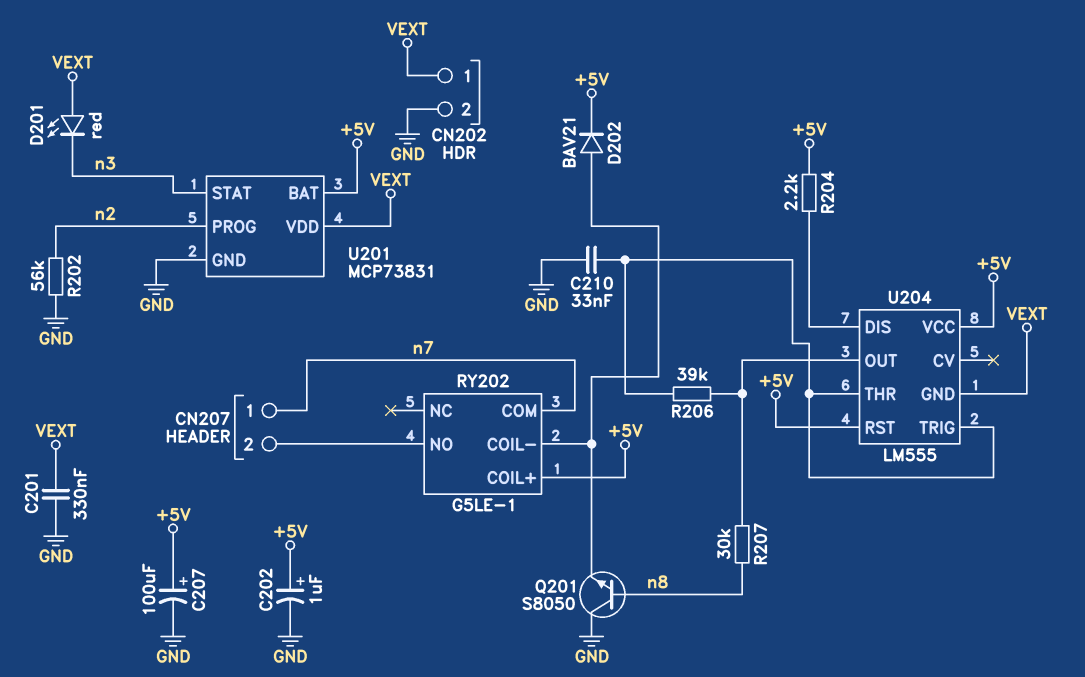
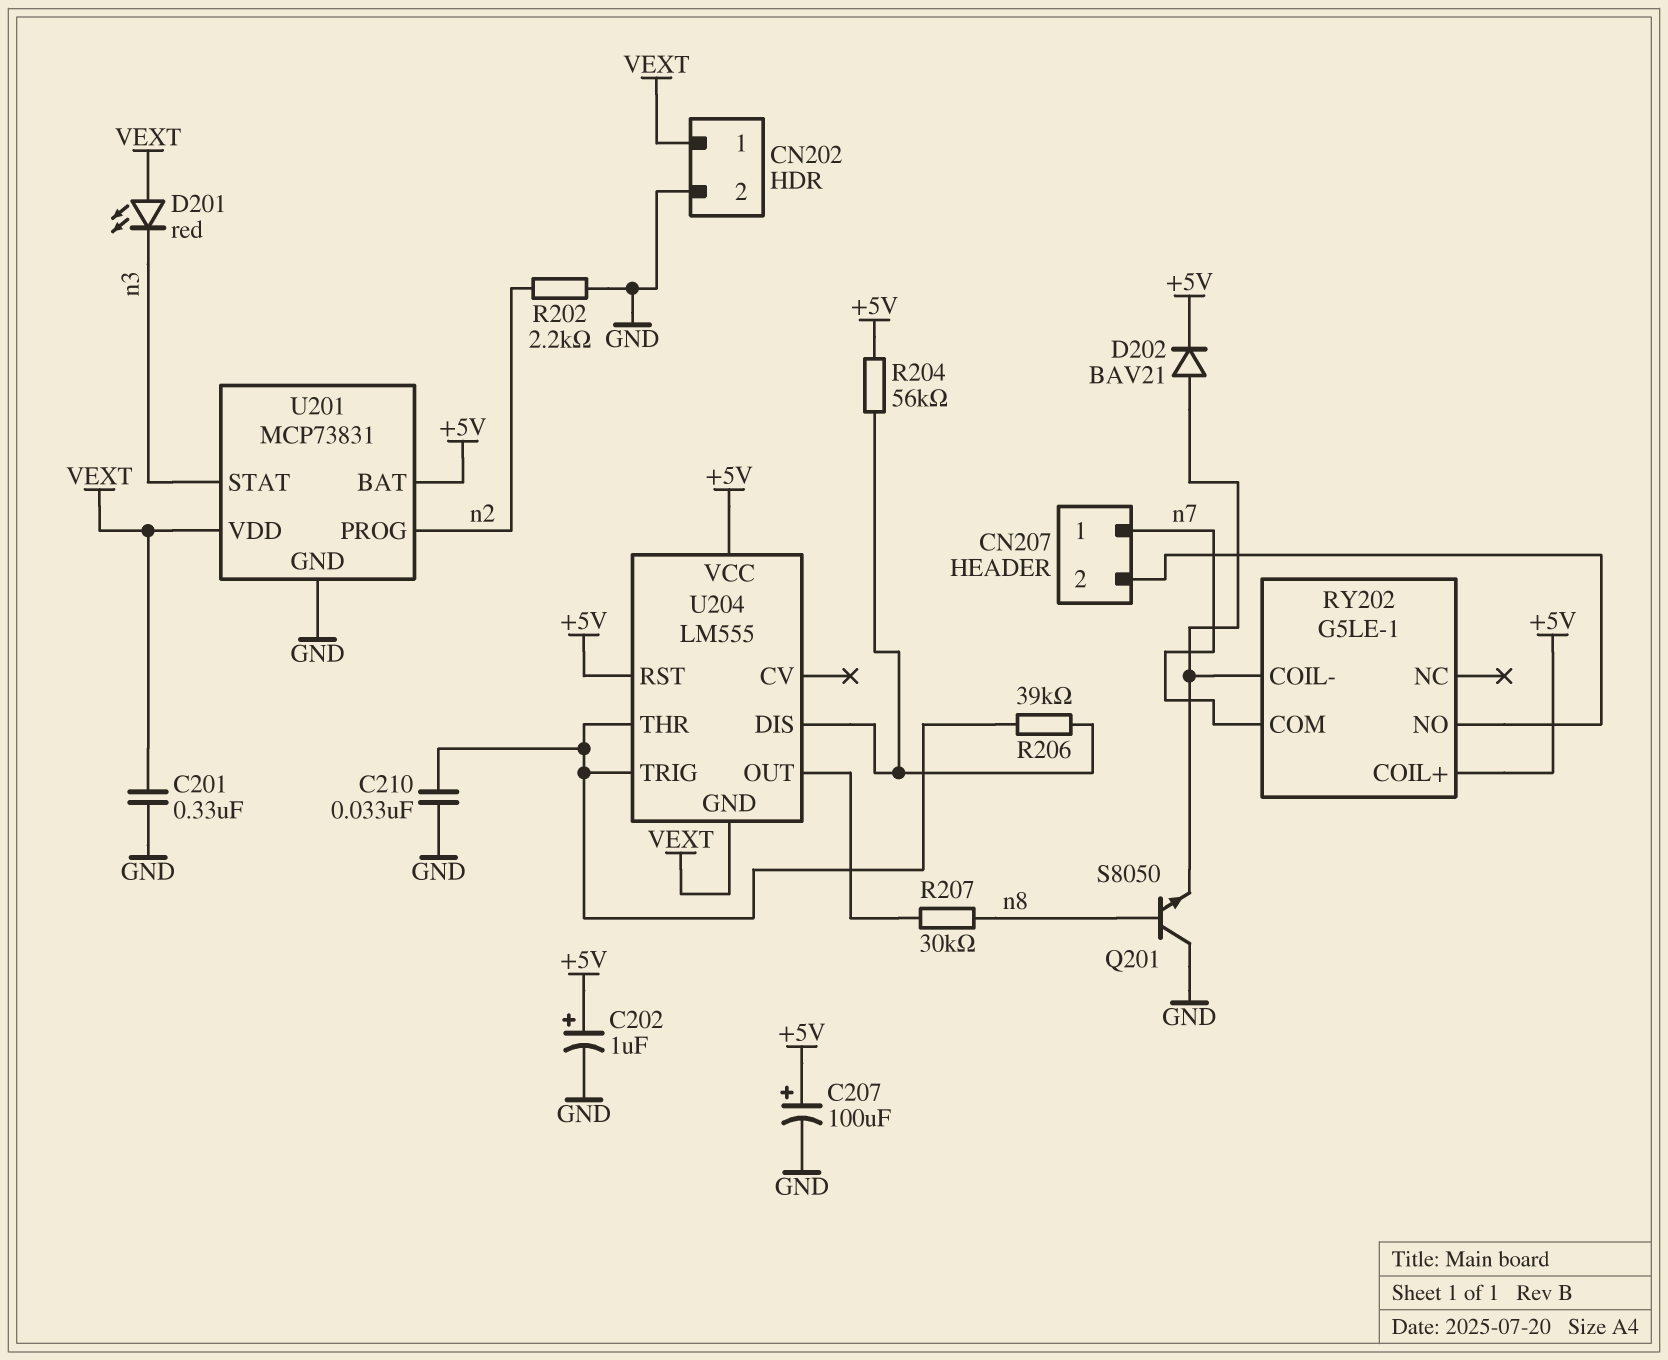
R202: 56k (GND, n2) -> 2.2k (GND, n2)
R204: 2.2k (+5V, U204/DIS) -> 56k (+5V, U204/DIS)
R206: 39k (U204/OUT, U204/THR) -> 39k (U204/DIS, U204/THR)

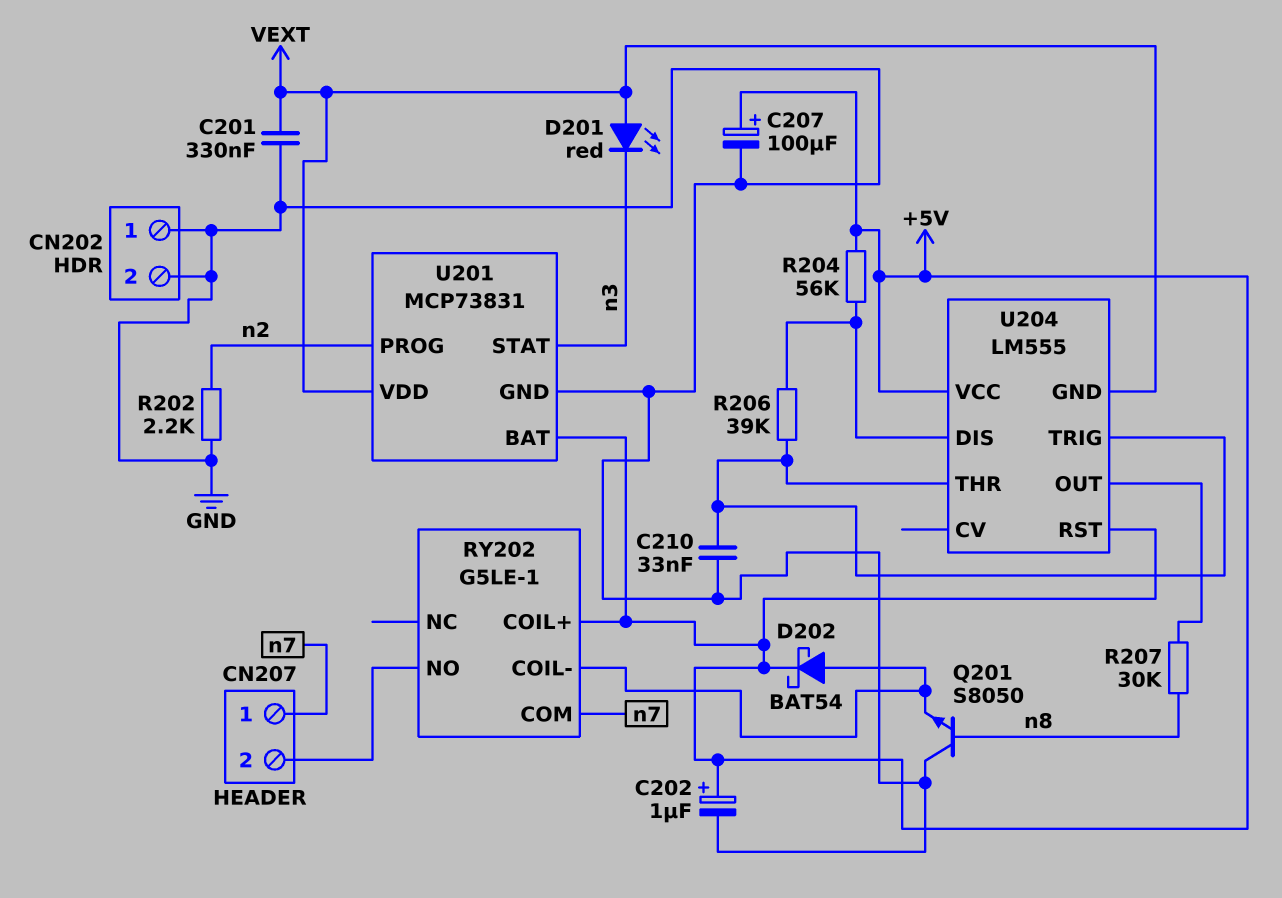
CN202 pin 1: VEXT -> GND
D202: diode BAV21 (A RY202/COIL-, K +5V) -> schottky BAT54 (A RY202/COIL-, K +5V)

